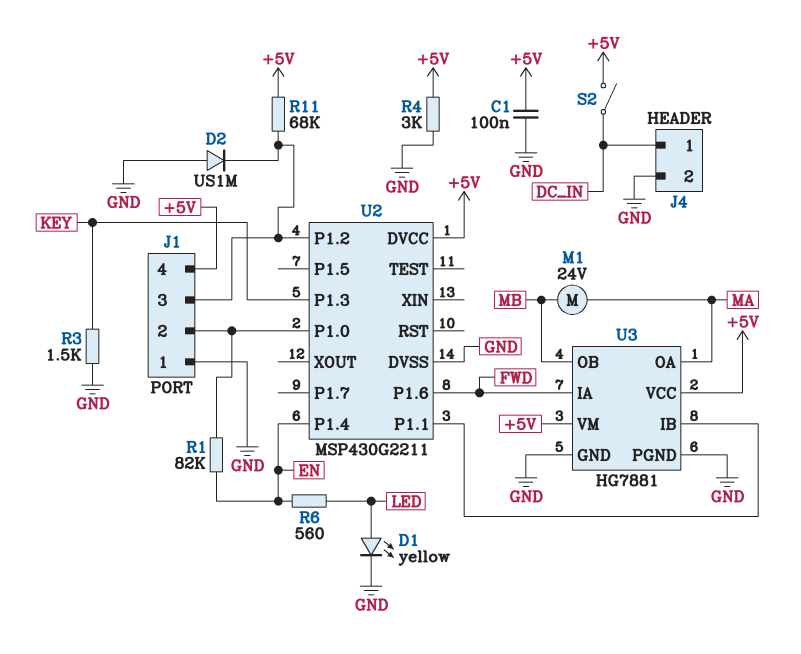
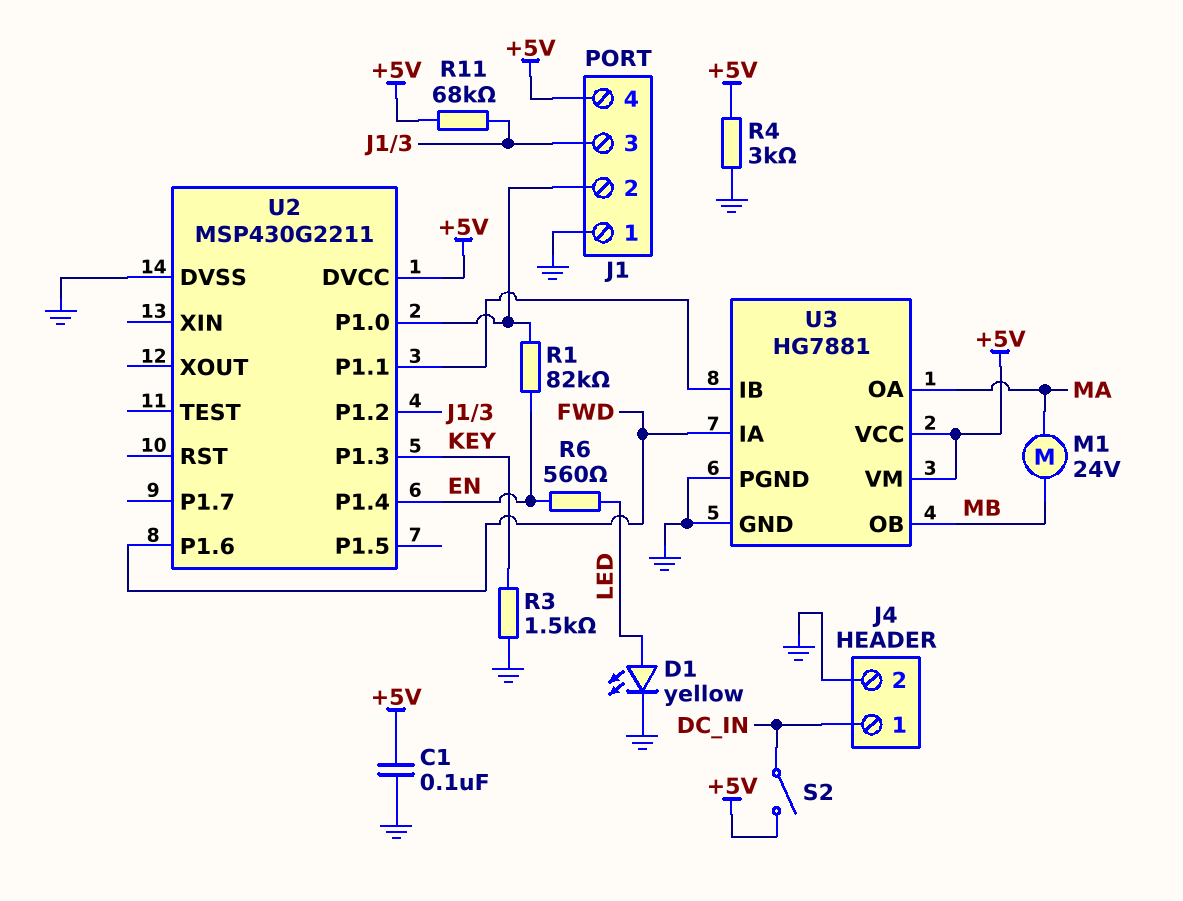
D2: diode US1M (A GND, K J1/3) -> none

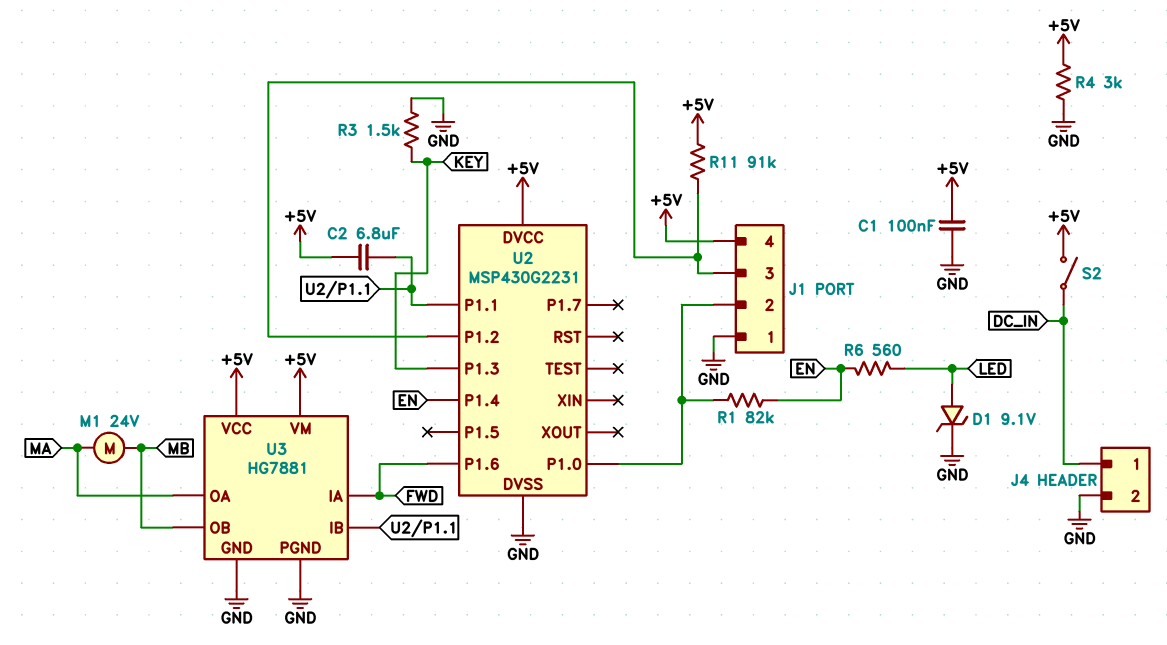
C2: none -> 6.8uF (+5V, U2/P1.1)
D1: LED yellow (A LED, K GND) -> zener 9.1V (A LED, K GND)
R11: 68k (+5V, J1/3) -> 91k (+5V, J1/3)
U2: MSP430G2211 -> MSP430G2231

